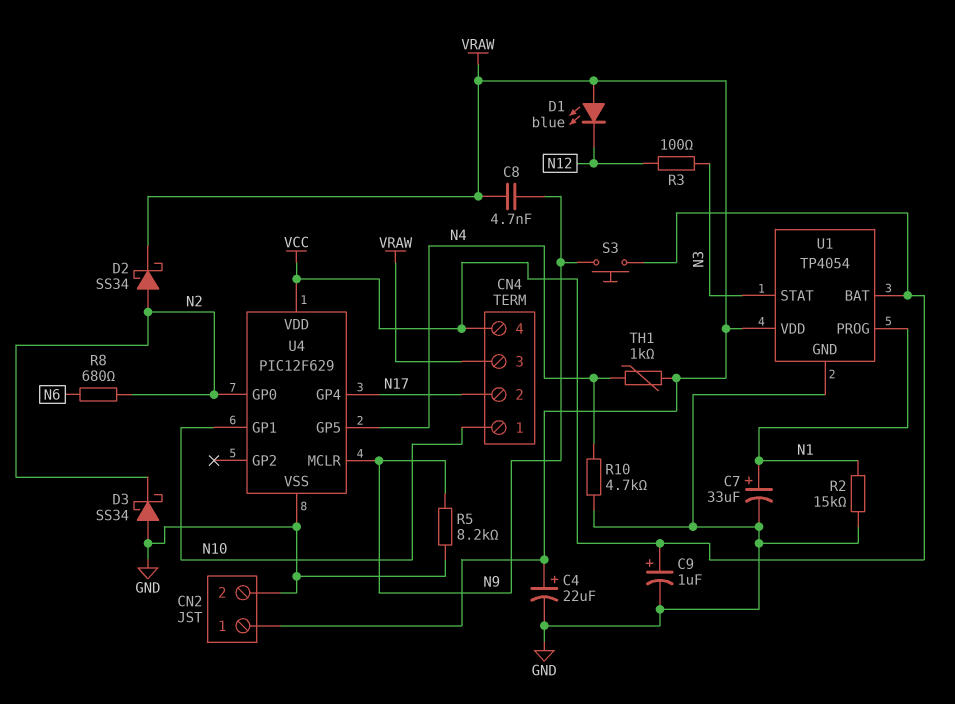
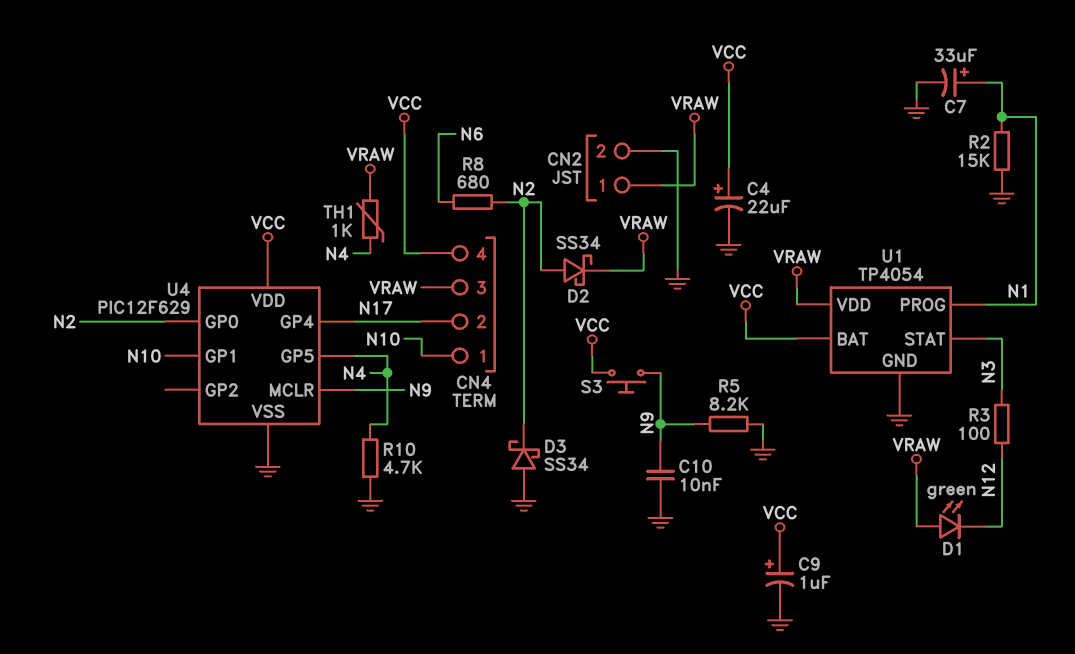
C4: 22uF (plus VRAW, minus GND) -> 22uF (plus VCC, minus GND)
C8: 4.7nF (N9, VRAW) -> none
C10: none -> 10nF (GND, N9)
D1: LED blue (A VRAW, K N12) -> LED green (A VRAW, K N12)

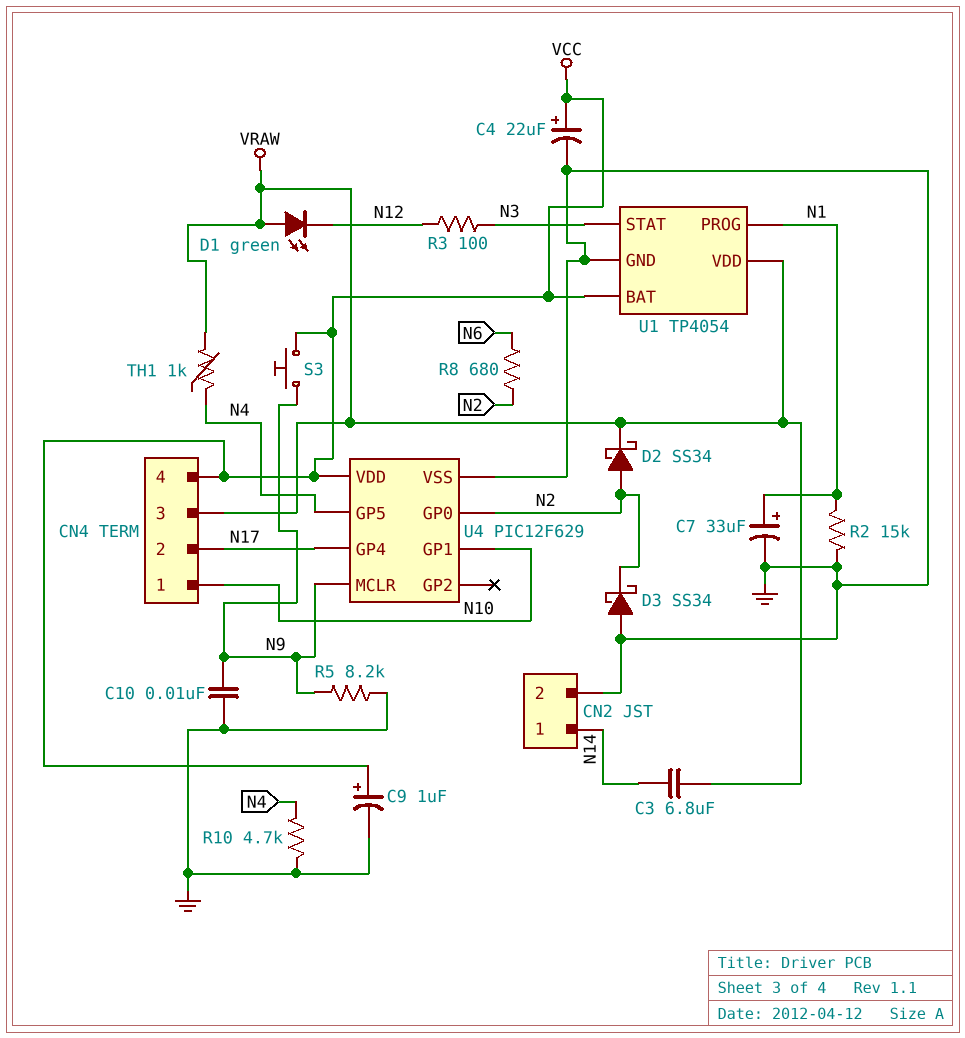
C3: none -> 6.8uF (N14, VRAW)
CN2 pin 1: VRAW -> N14

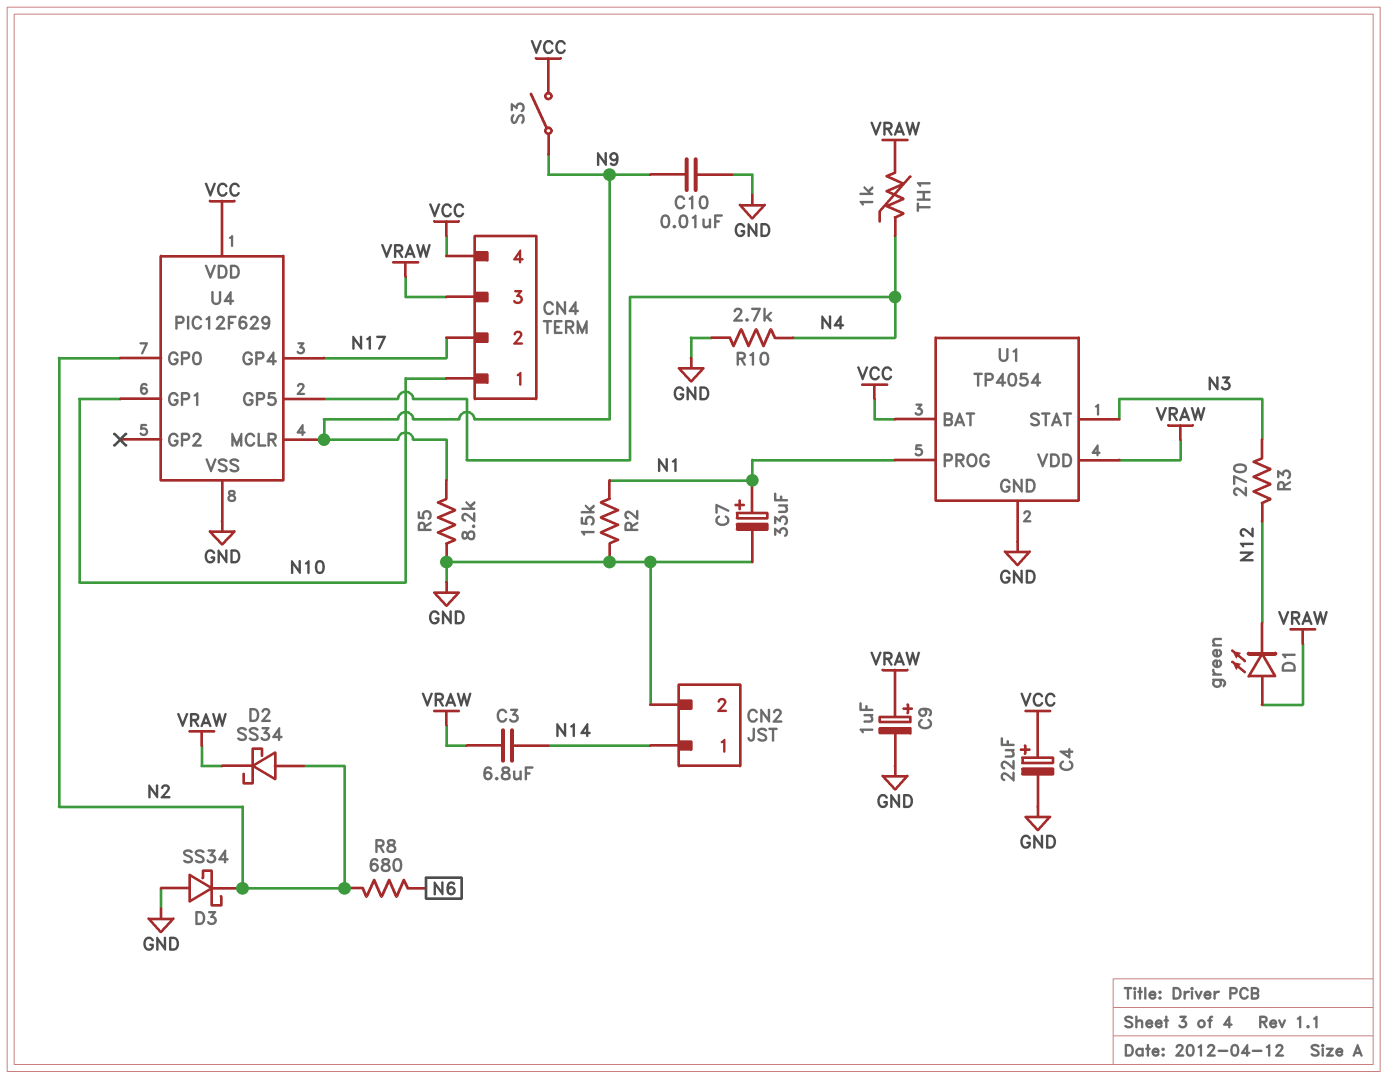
C9: 1uF (plus VCC, minus GND) -> 1uF (plus VRAW, minus GND)
R3: 100 (N3, N12) -> 270 (N3, N12)
R10: 4.7k (GND, N4) -> 2.7k (GND, N4)
S3: button (N9, VCC) -> switch (N9, VCC)

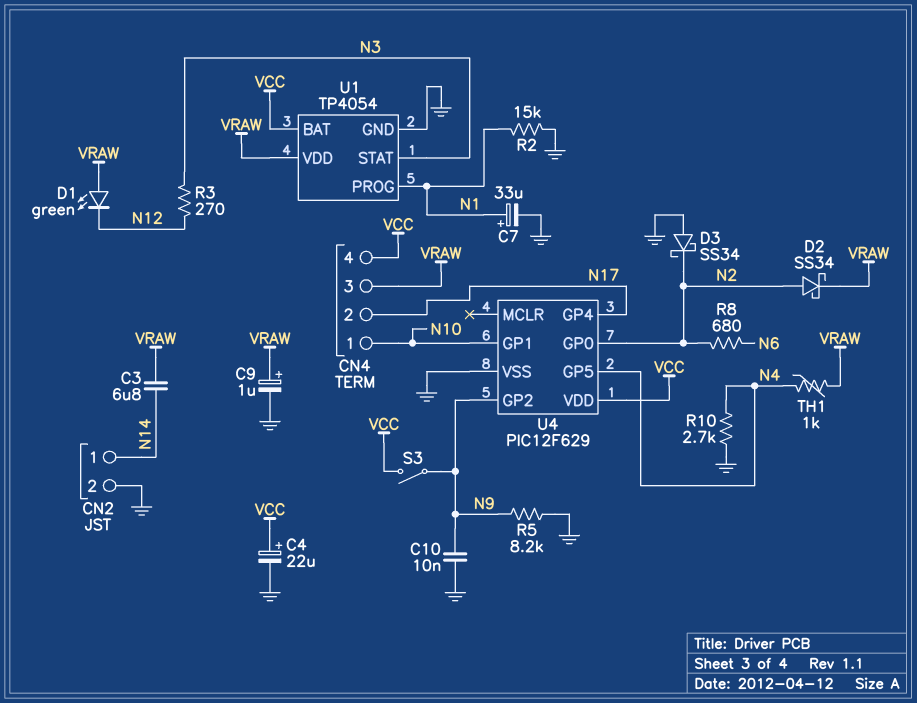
U4 pin GP2: none -> N9
U4 pin MCLR: N9 -> none

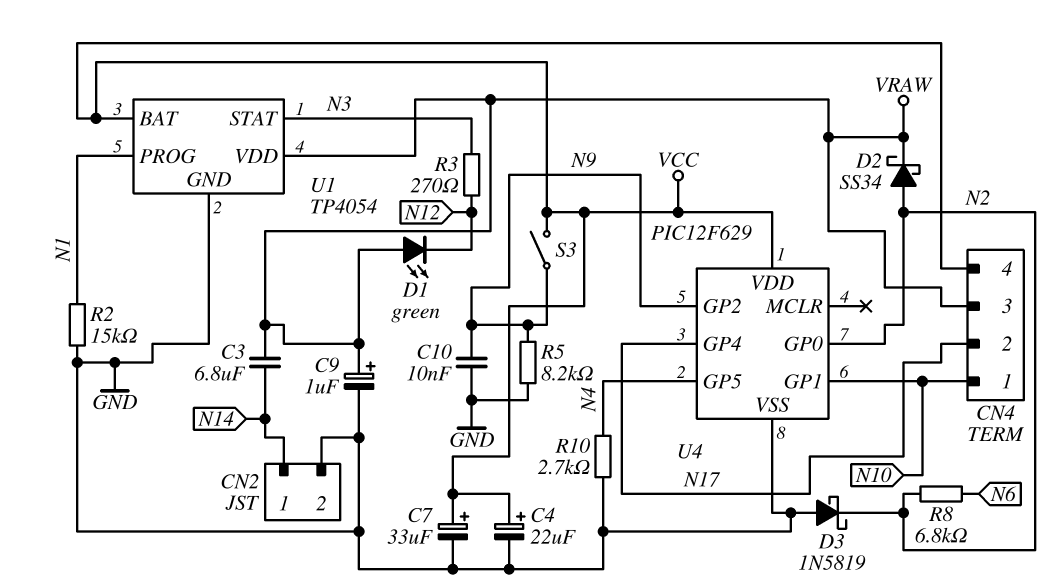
C7: 33uF (plus N1, minus GND) -> 33uF (plus VCC, minus GND)
D3: schottky SS34 (A GND, K N2) -> schottky 1N5819 (A GND, K N2)
R8: 680 (N2, N6) -> 6.8k (N2, N6)
TH1: 1k (N4, VRAW) -> none

